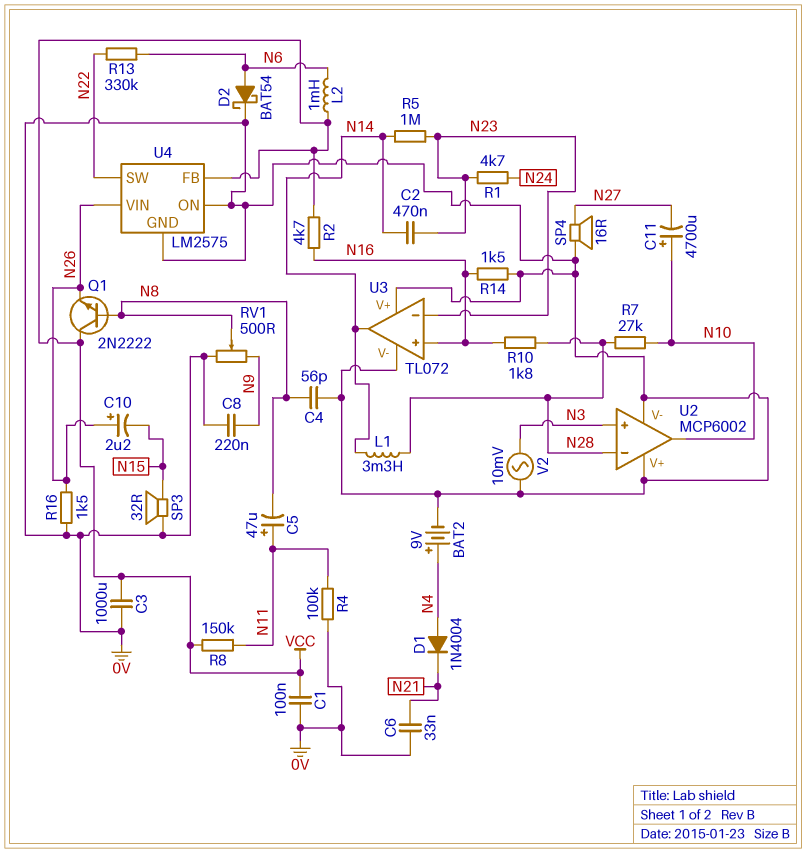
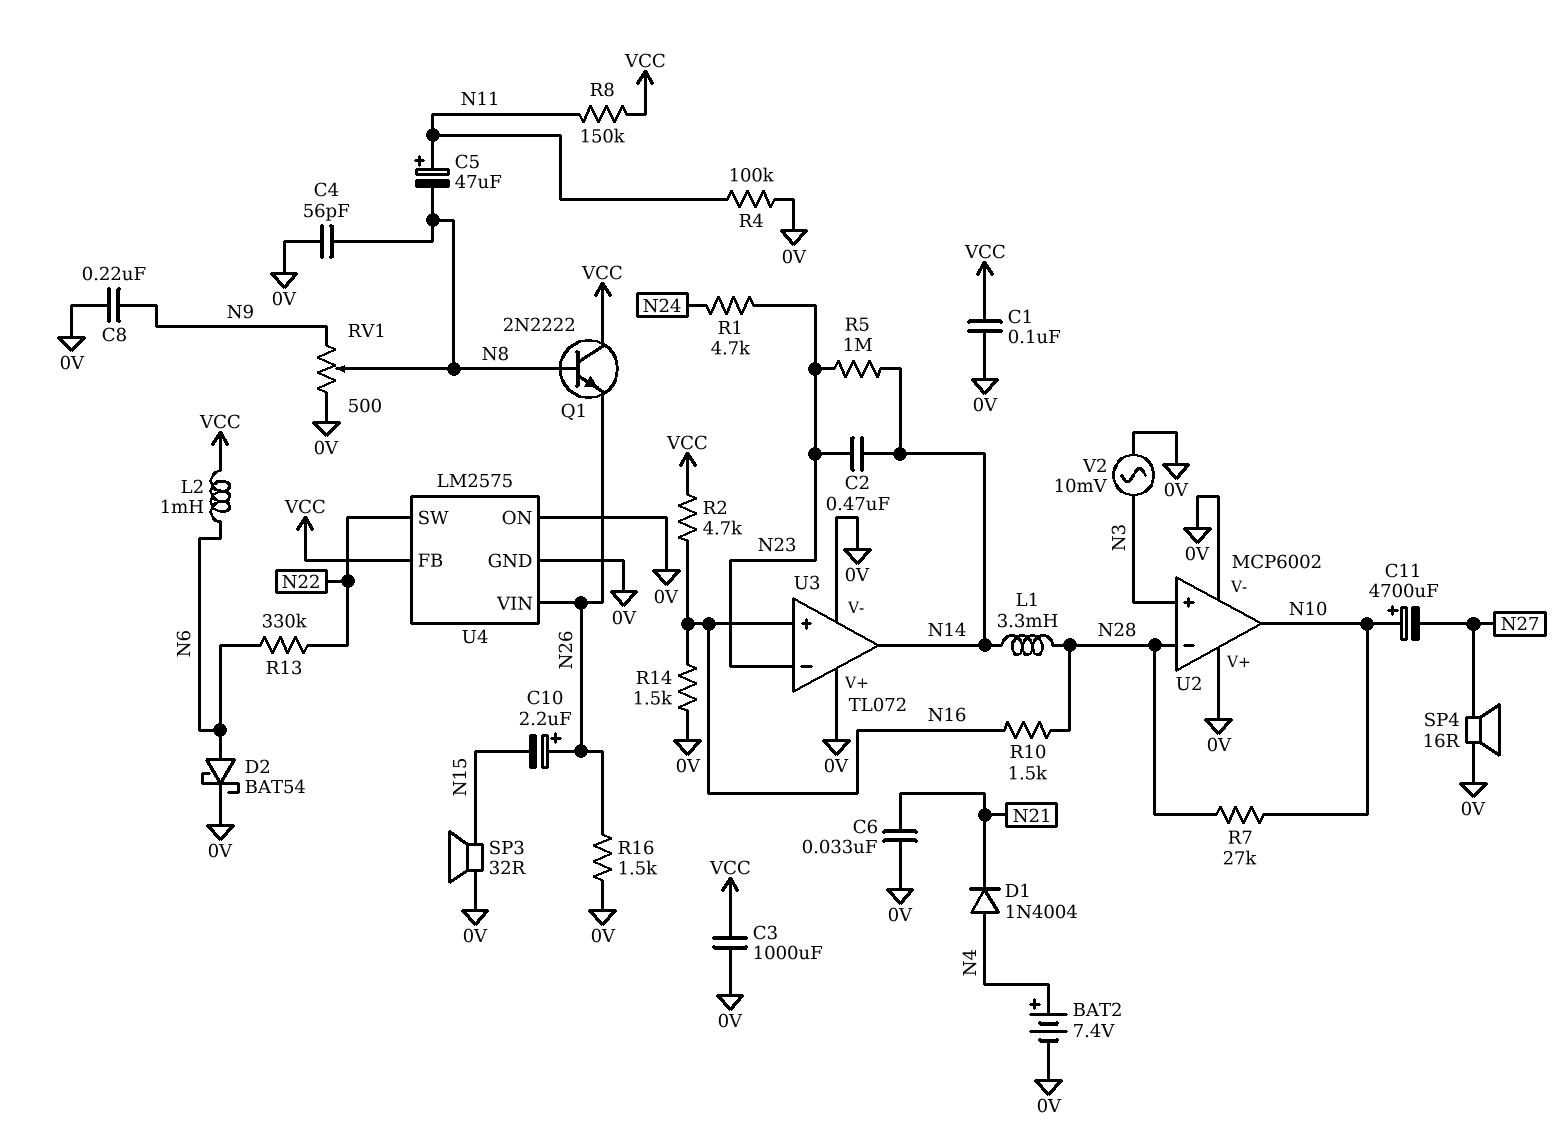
BAT2: 9V (plus N4, minus 0V) -> 7.4V (plus N4, minus 0V)
R10: 1.8k (N16, N28) -> 1.5k (N16, N28)

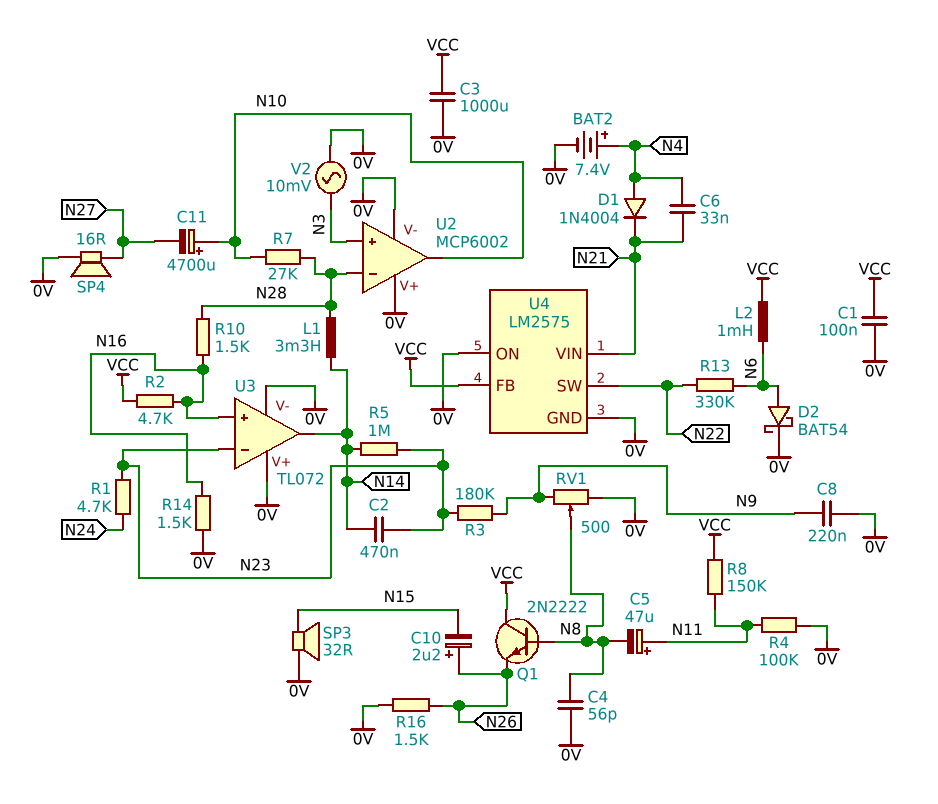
C6: 33nF (0V, N21) -> 33nF (N4, N21)
R3: none -> 180k (N9, N23)
U4 pin VIN: N26 -> N21

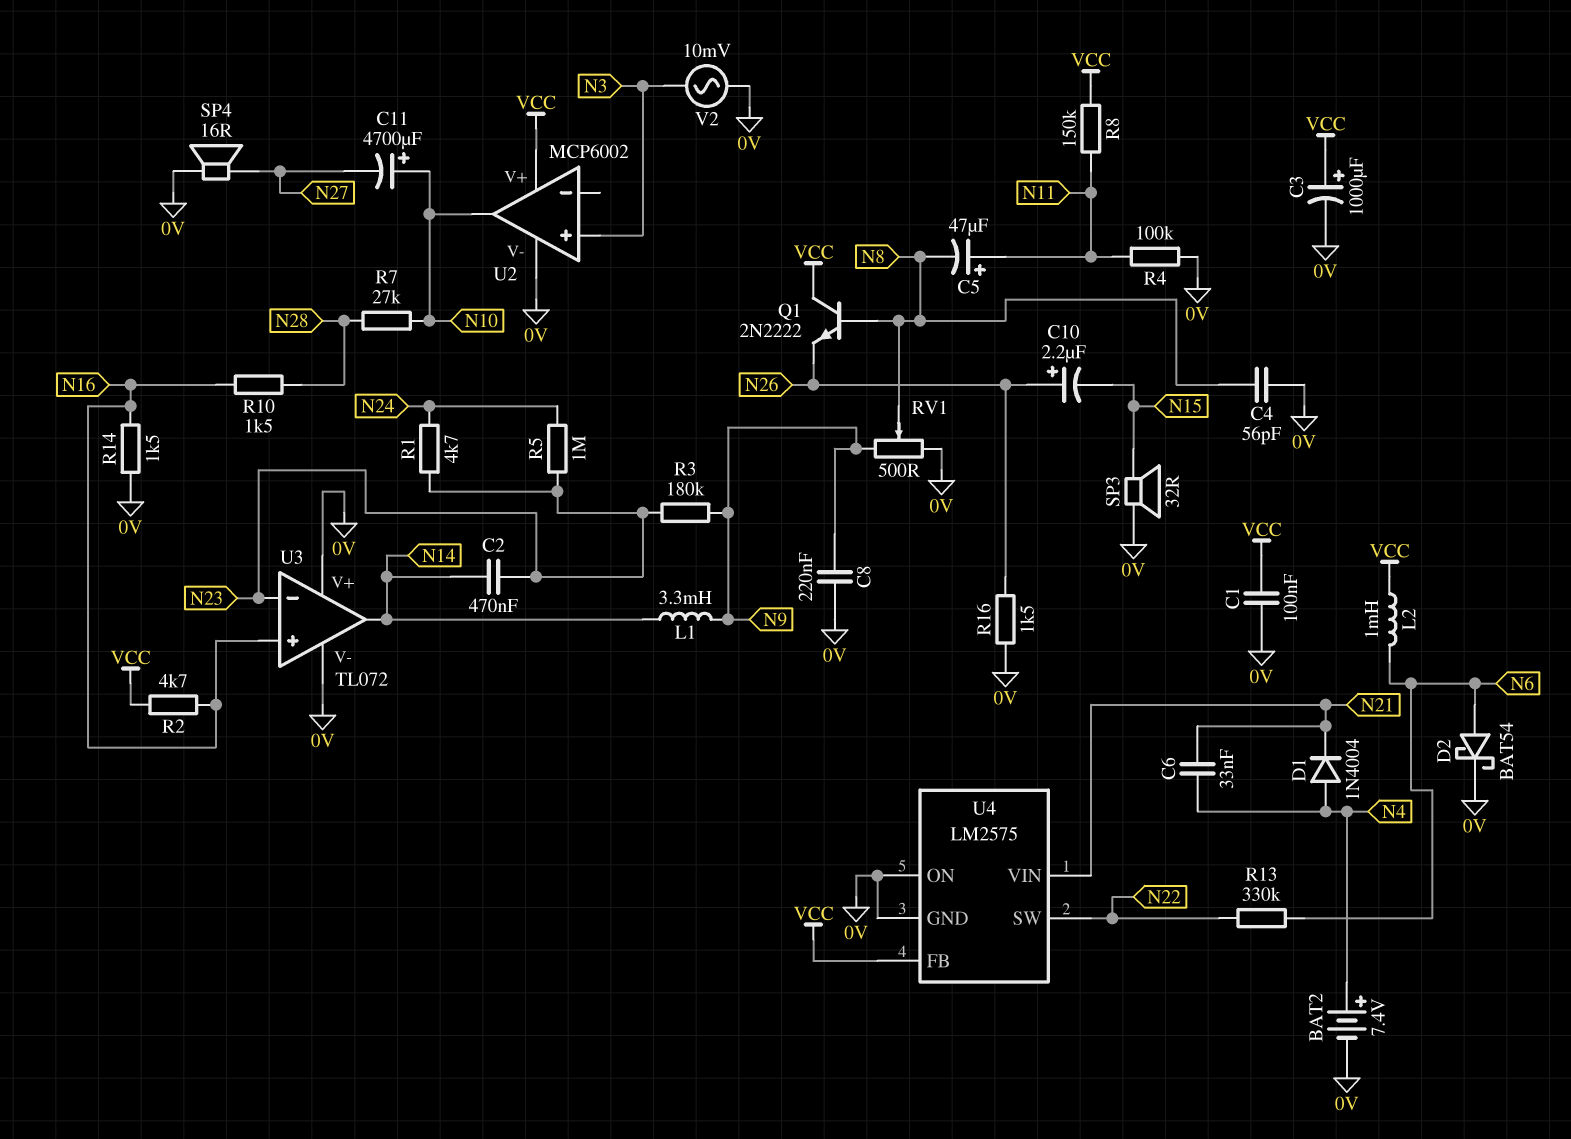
C3: 1000uF (0V, VCC) -> 1000uF (plus VCC, minus 0V)
L1: 3.3mH (N14, N28) -> 3.3mH (N9, N14)
R5: 1M (N14, N23) -> 1M (N23, N24)
U2 pin V+: 0V -> VCC
U2 pin in-: N28 -> none

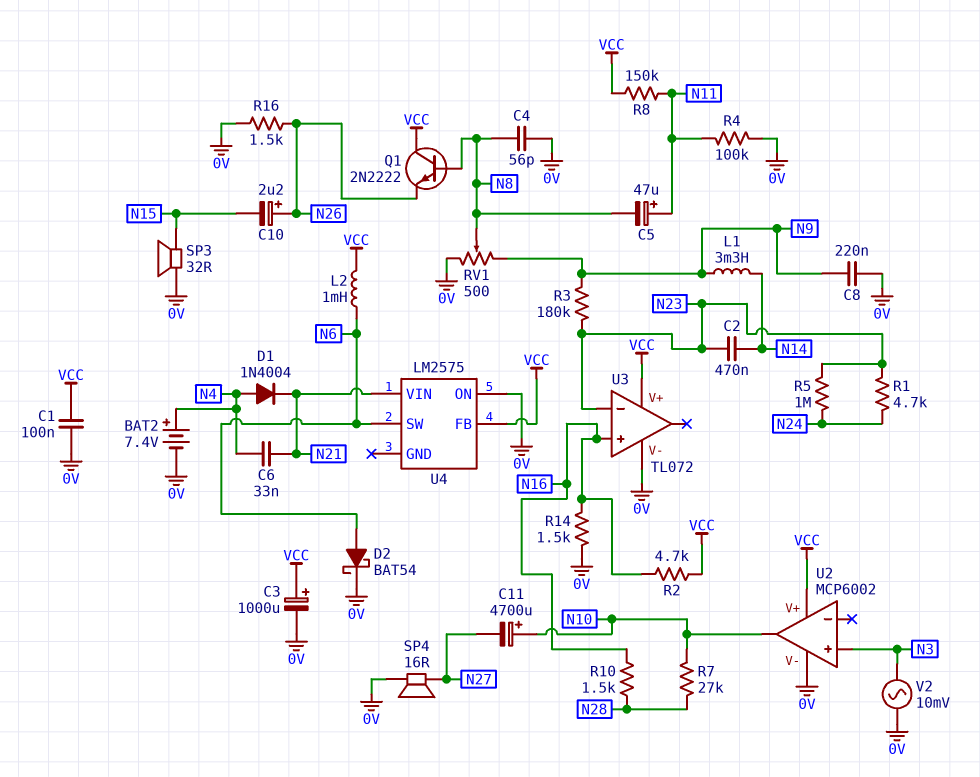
R13: 330k (N6, N22) -> none
U3 pin V+: 0V -> VCC
U3 pin out: N14 -> none
U4 pin GND: 0V -> none
U4 pin SW: N22 -> N6

